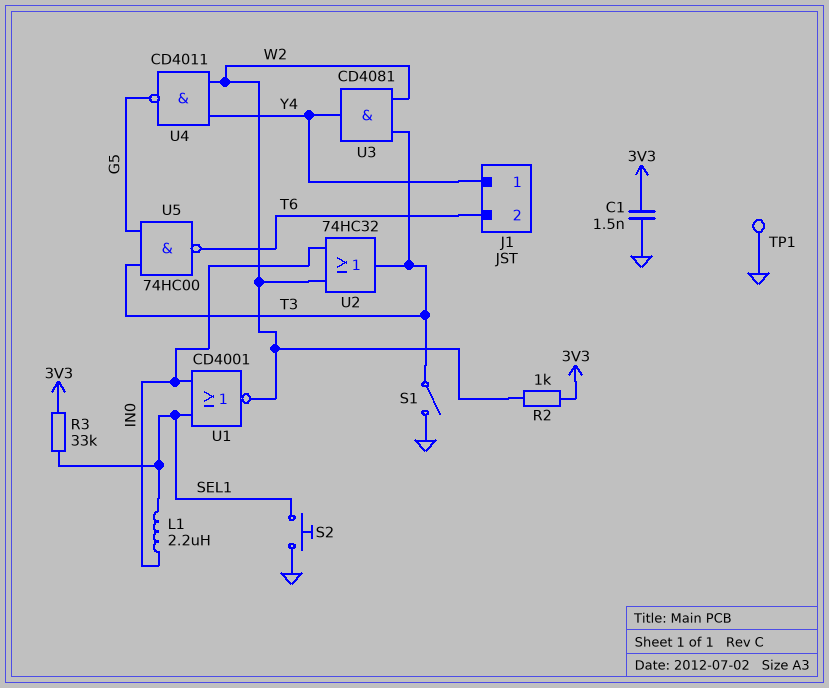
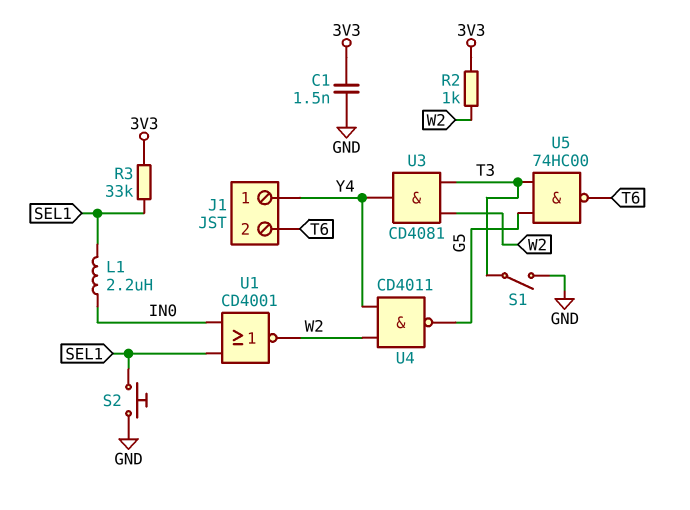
TP1: test point (GND) -> none
U2: OR 74HC32 (in IN0, in W2, out T3) -> none

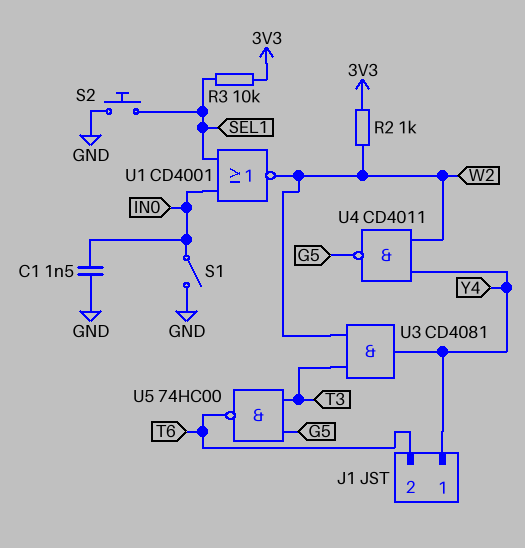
C1: 1.5nF (3V3, GND) -> 1.5nF (GND, IN0)
L1: 2.2uH (IN0, SEL1) -> none
R3: 33k (3V3, SEL1) -> 10k (3V3, SEL1)
S1: switch (GND, T3) -> switch (GND, IN0)

